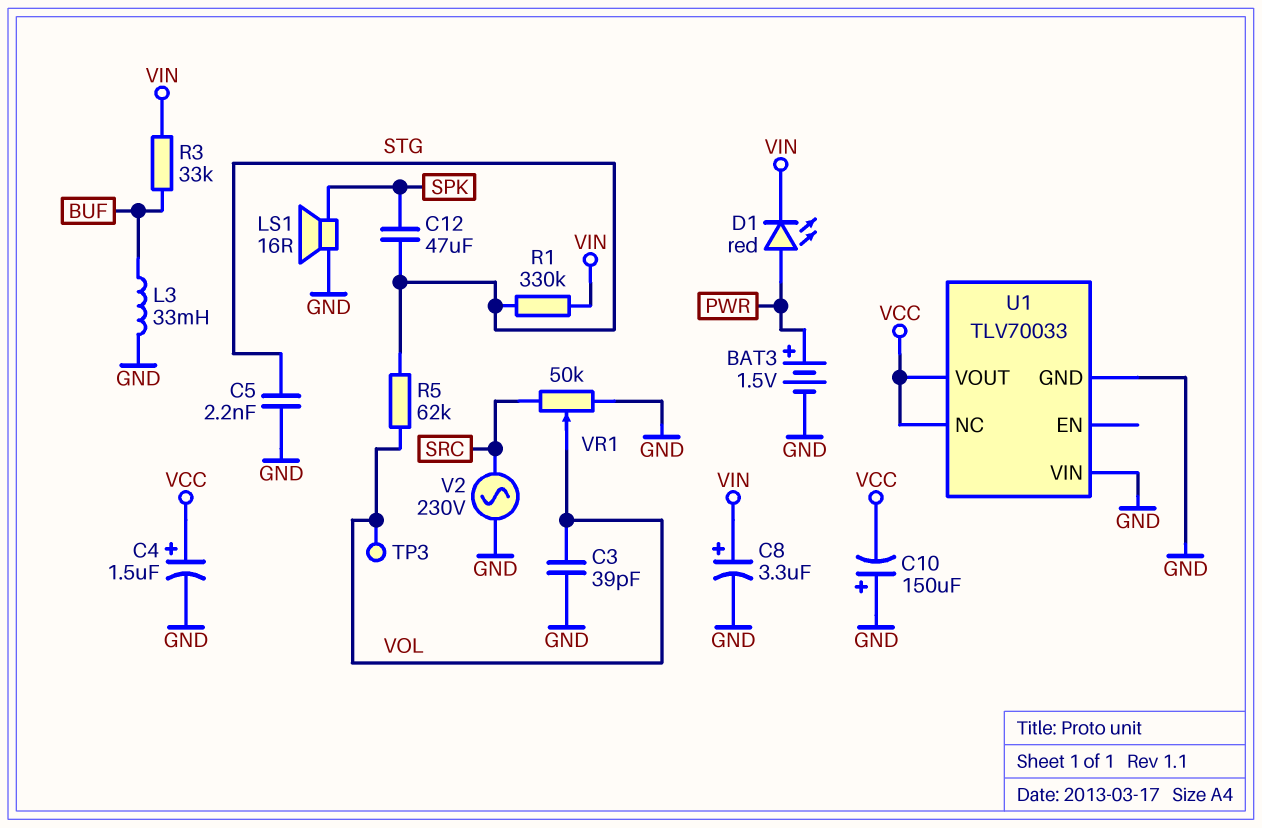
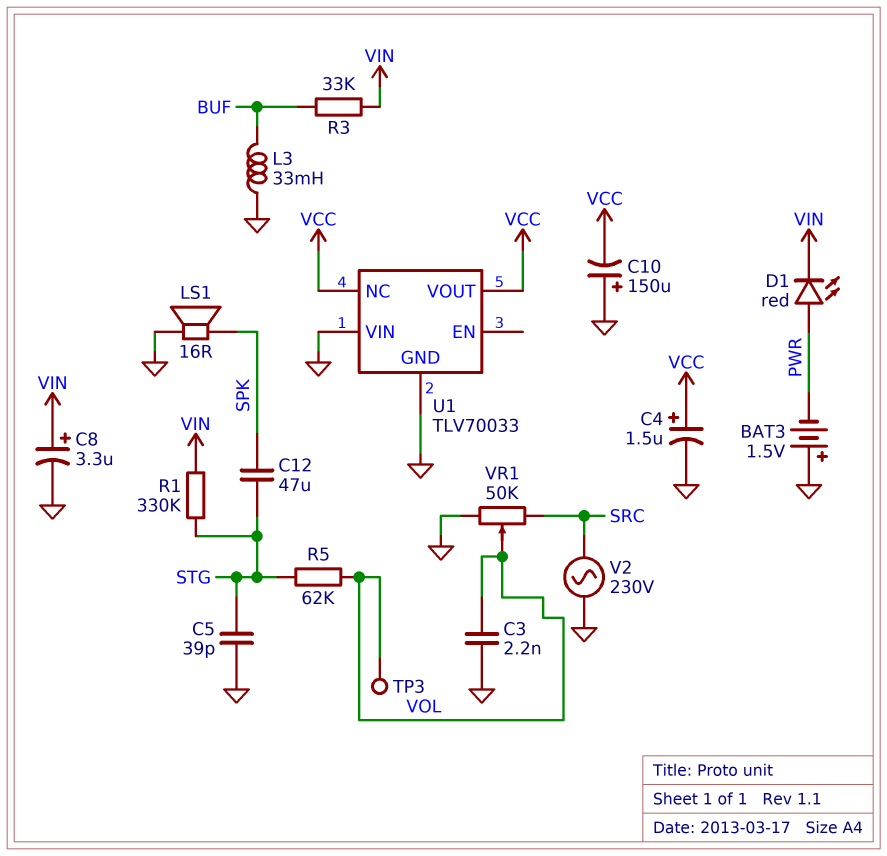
BAT3: 1.5V (plus PWR, minus GND) -> 1.5V (plus GND, minus PWR)
C3: 39pF (GND, VOL) -> 2.2nF (GND, VOL)
C5: 2.2nF (GND, STG) -> 39pF (GND, STG)

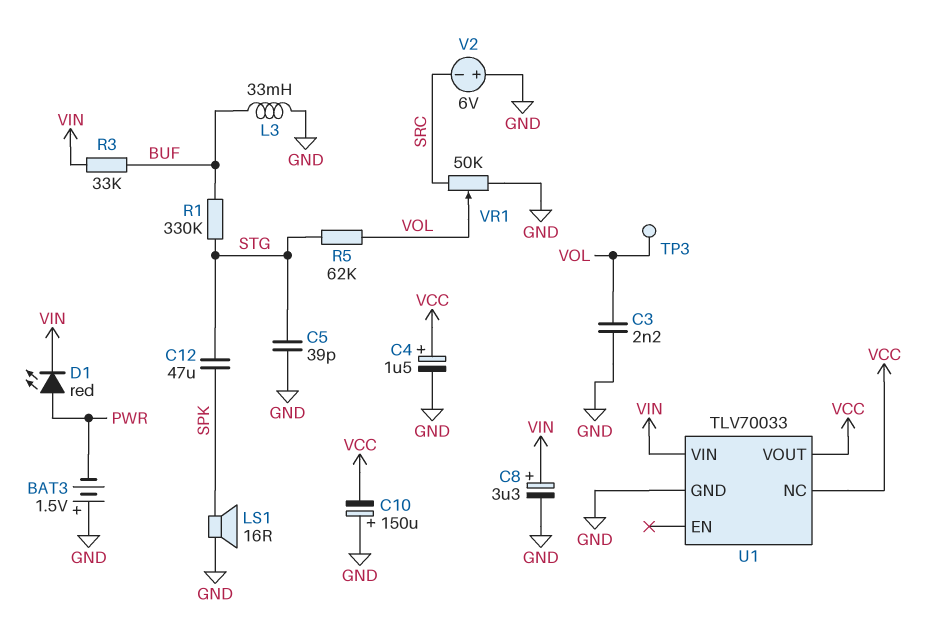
R1: 330k (STG, VIN) -> 330k (BUF, STG)
U1 pin VIN: GND -> VIN
V2: AC 230V (GND, SRC) -> 6V (plus GND, minus SRC)

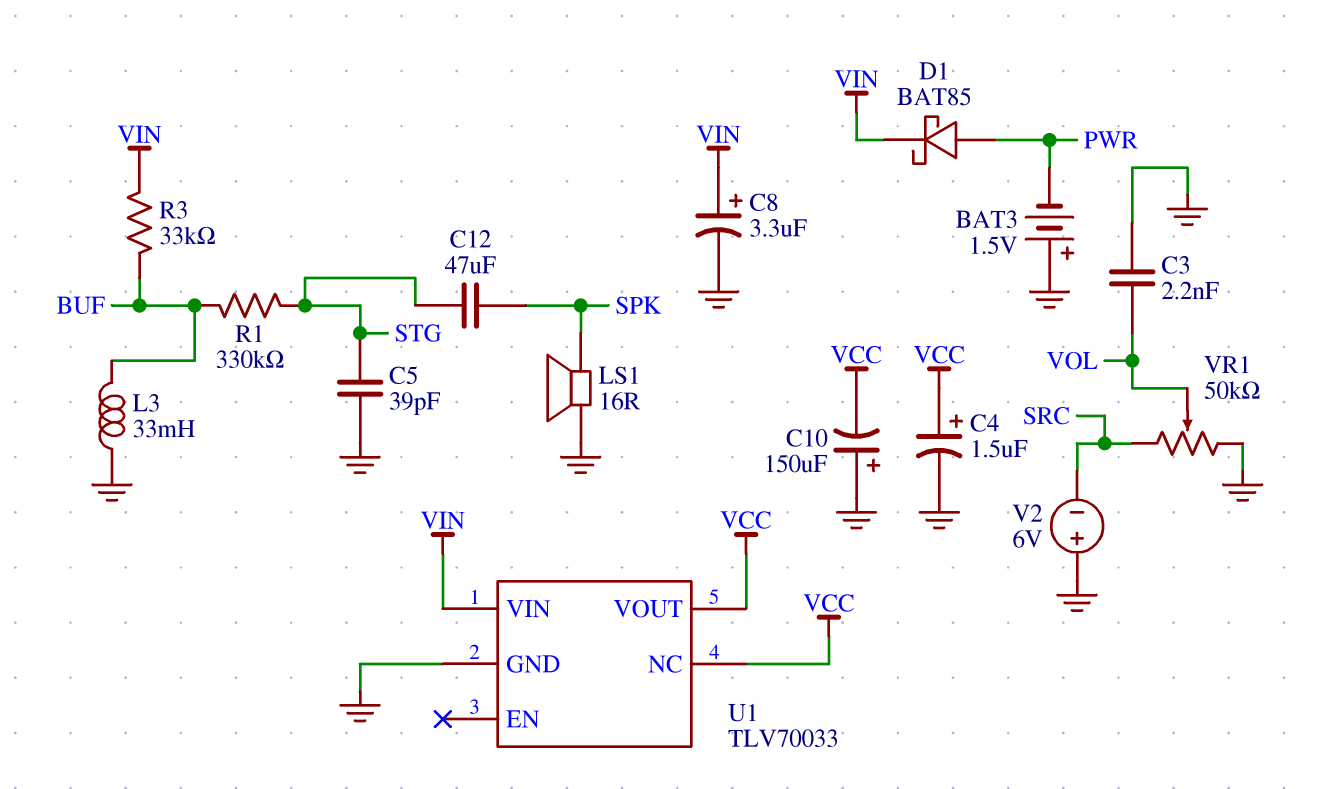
D1: LED red (A PWR, K VIN) -> schottky BAT85 (A PWR, K VIN)
R5: 62k (STG, VOL) -> none
TP3: test point (VOL) -> none

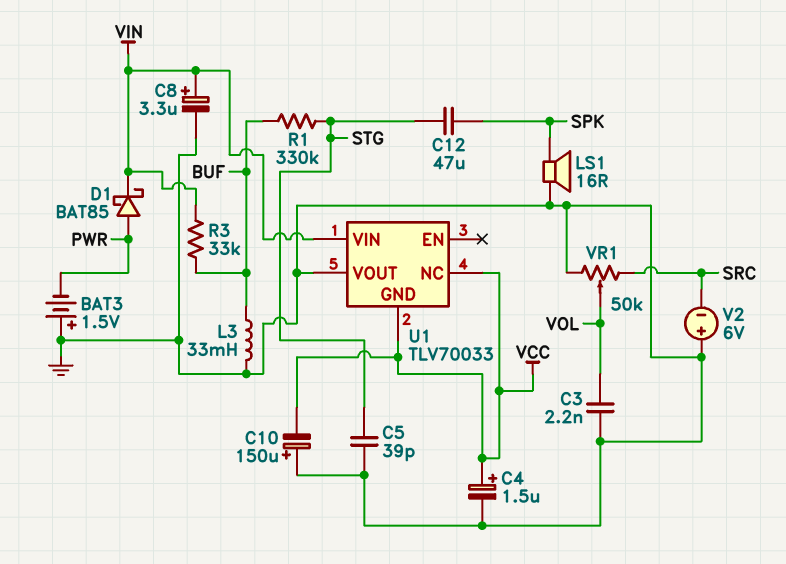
U1 pin GND: GND -> VCC
U1 pin VOUT: VCC -> GND

